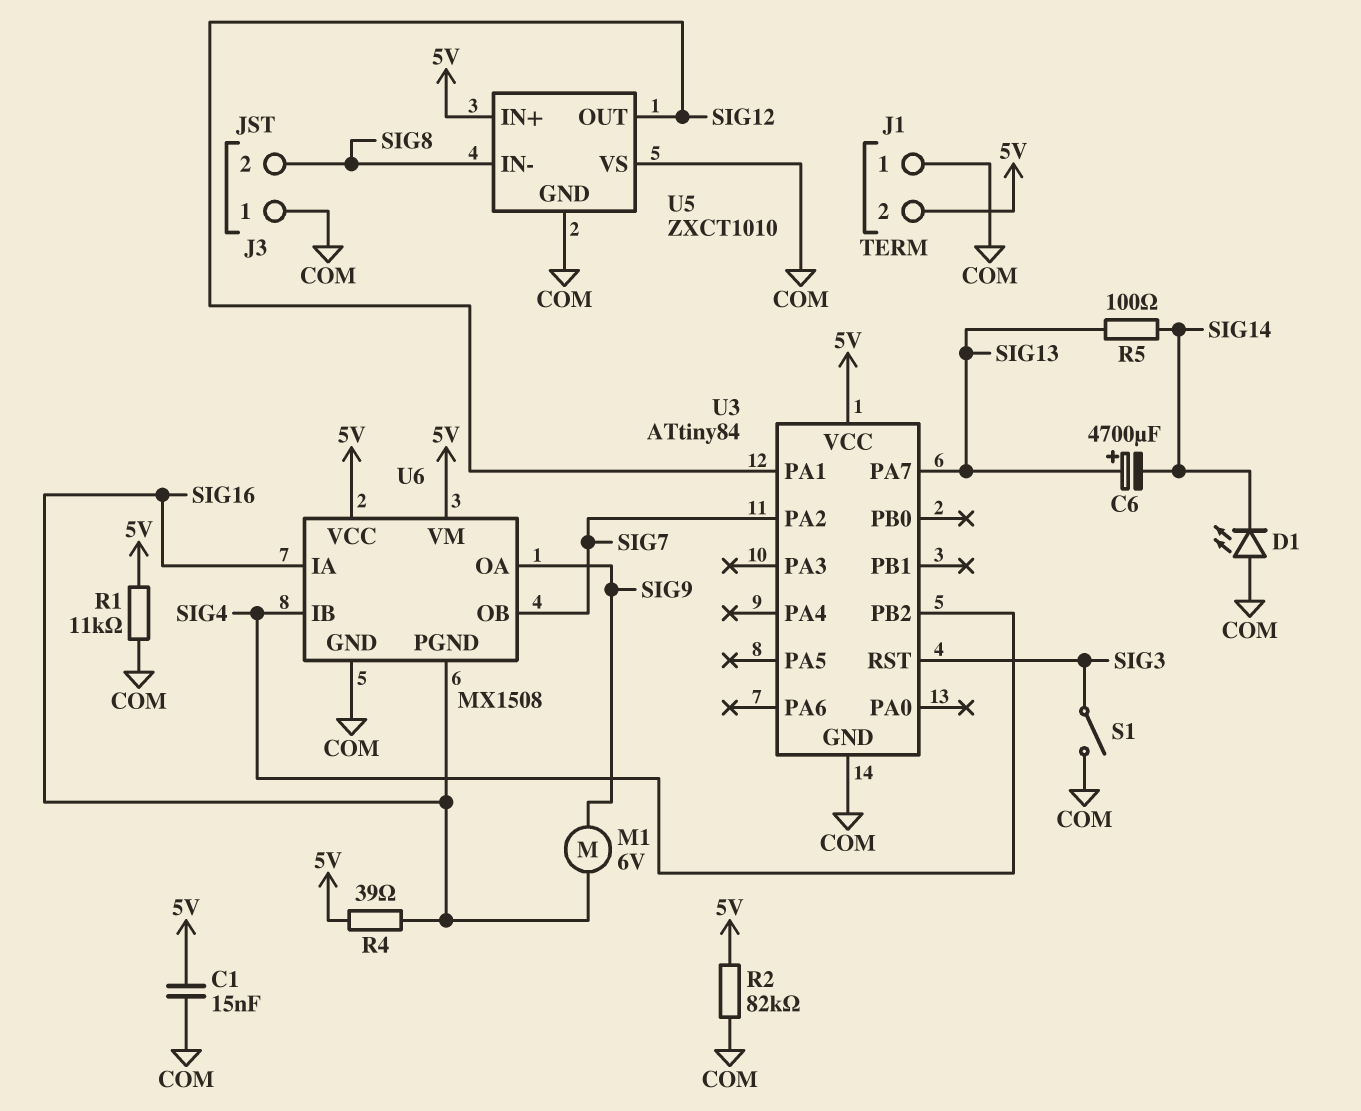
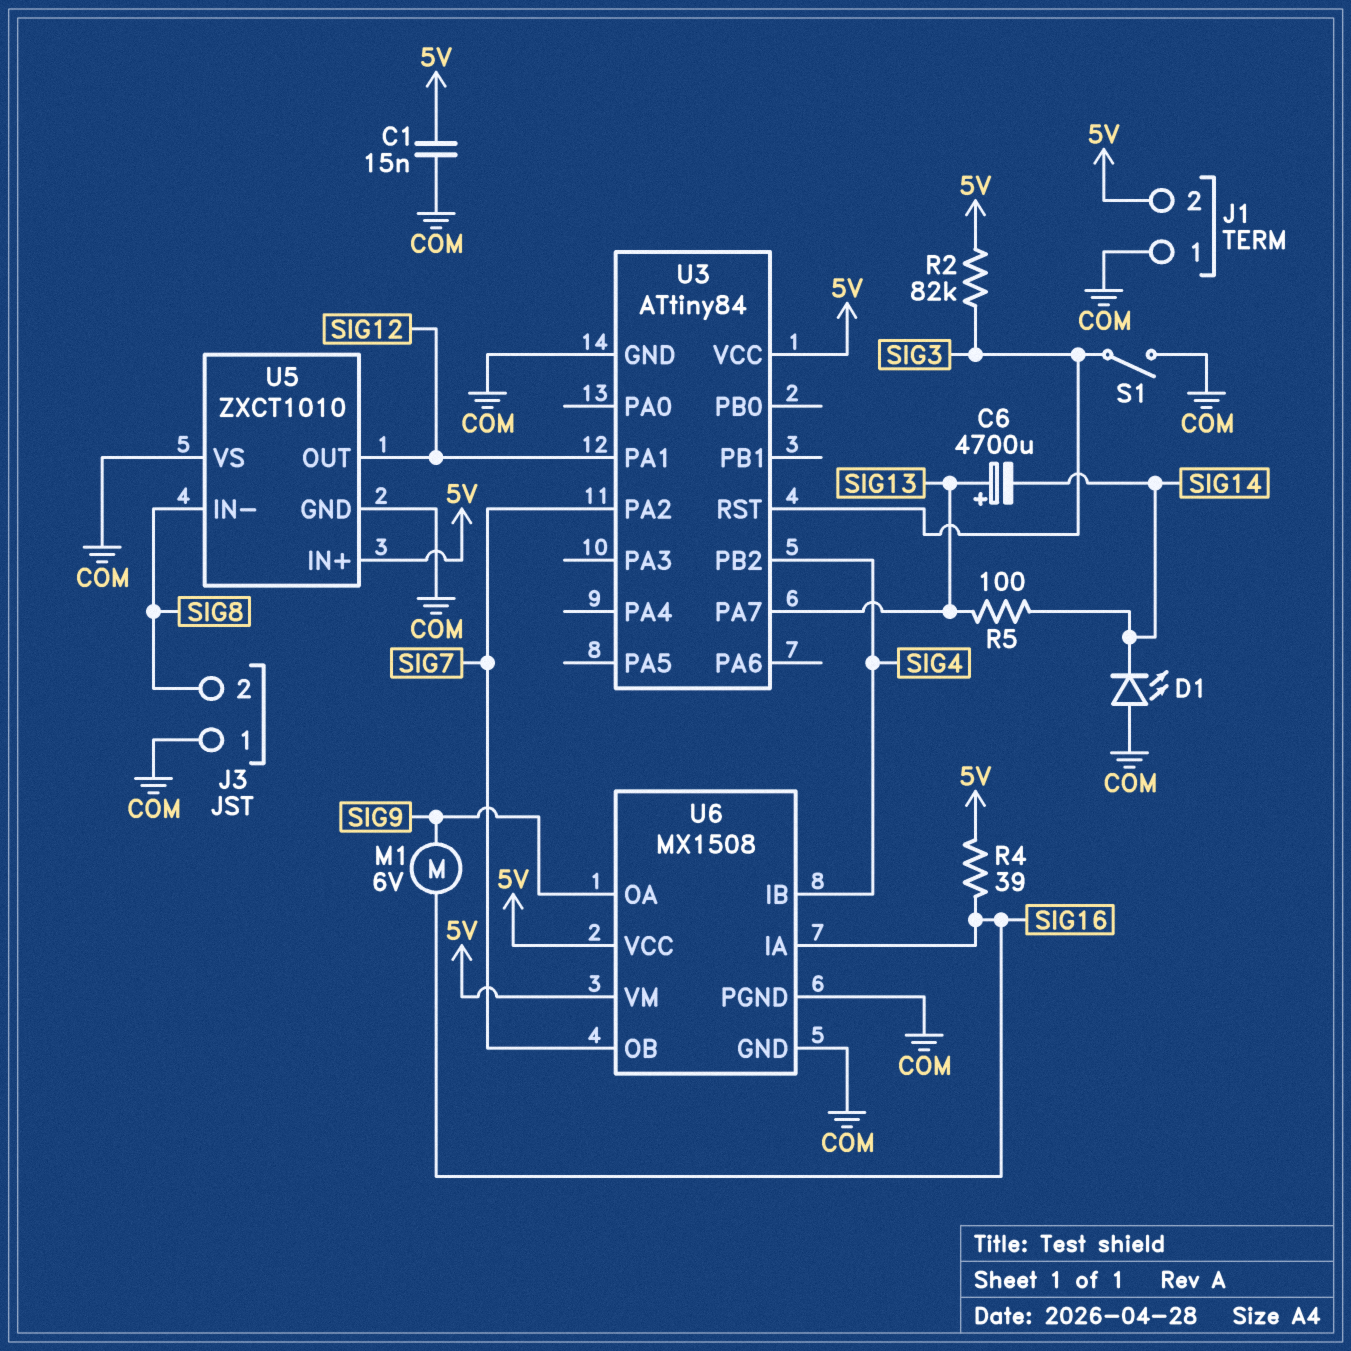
R1: 11k (5V, COM) -> none
R2: 82k (5V, COM) -> 82k (5V, SIG3)
U6 pin PGND: SIG16 -> COM

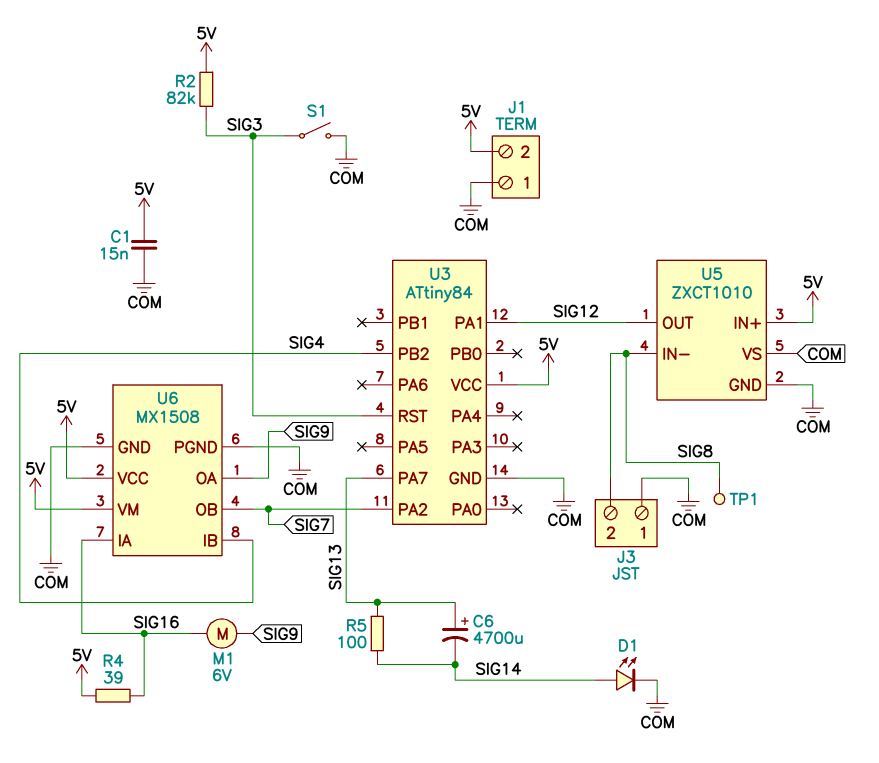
D1: LED (A COM, K SIG14) -> LED (A SIG14, K COM)
TP1: none -> test point (SIG8)

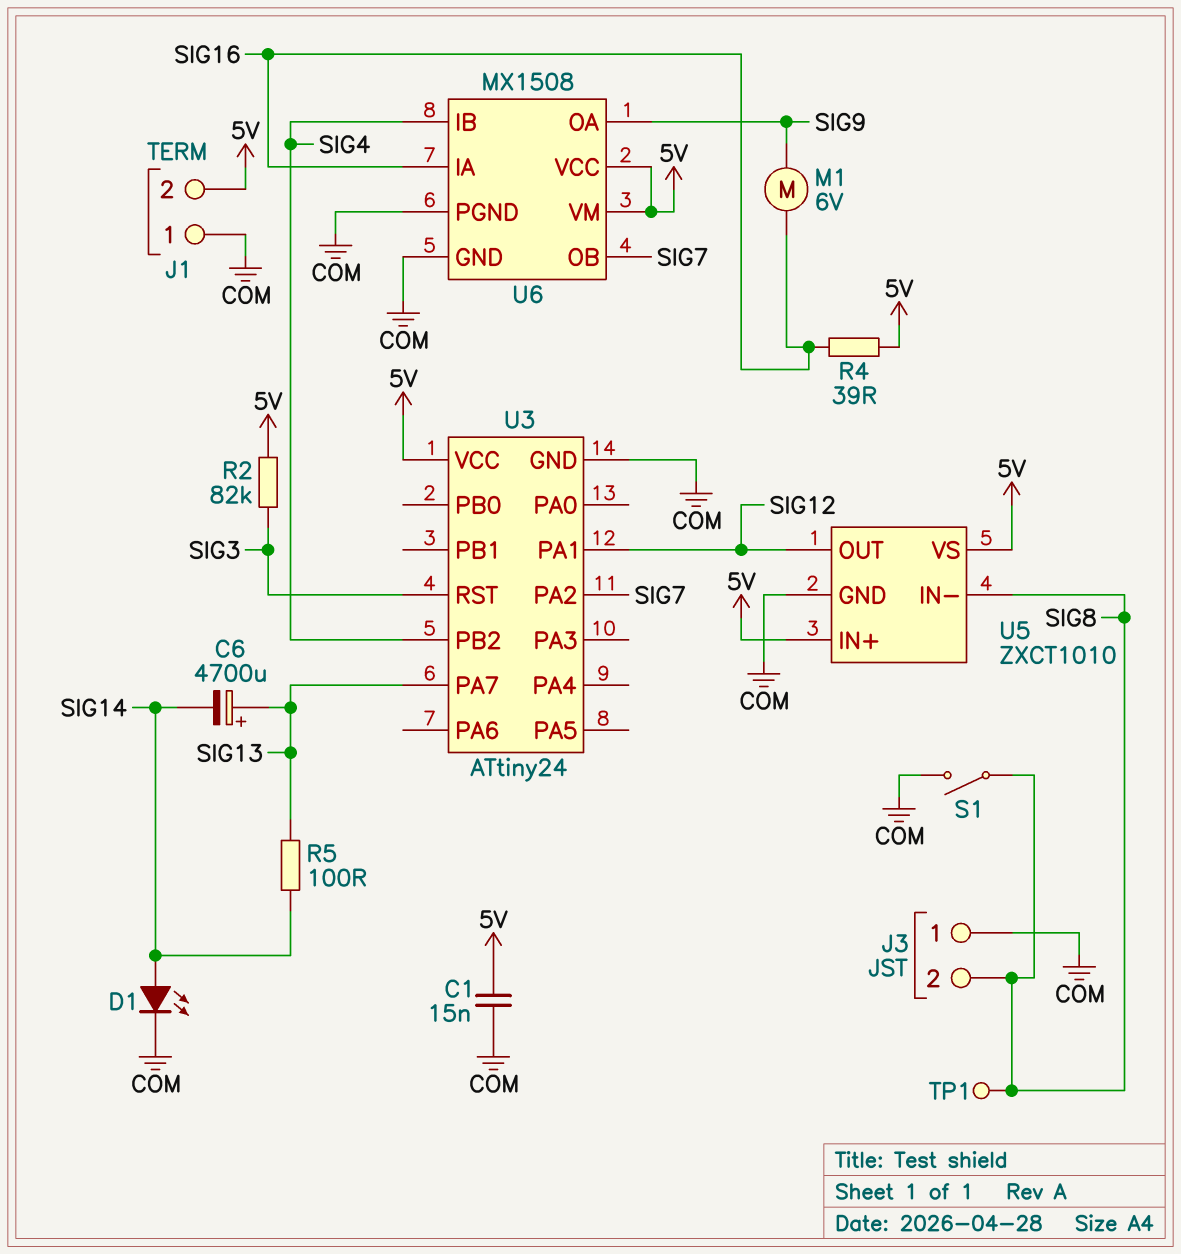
S1: switch (COM, SIG3) -> switch (COM, SIG8)
U3: ATtiny84 -> ATtiny24
U5 pin VS: COM -> 5V

